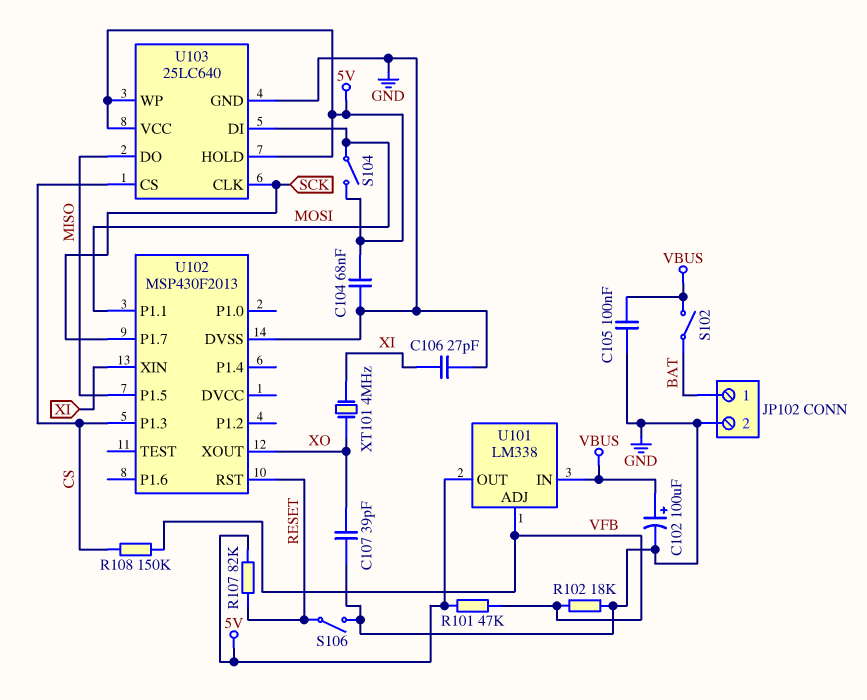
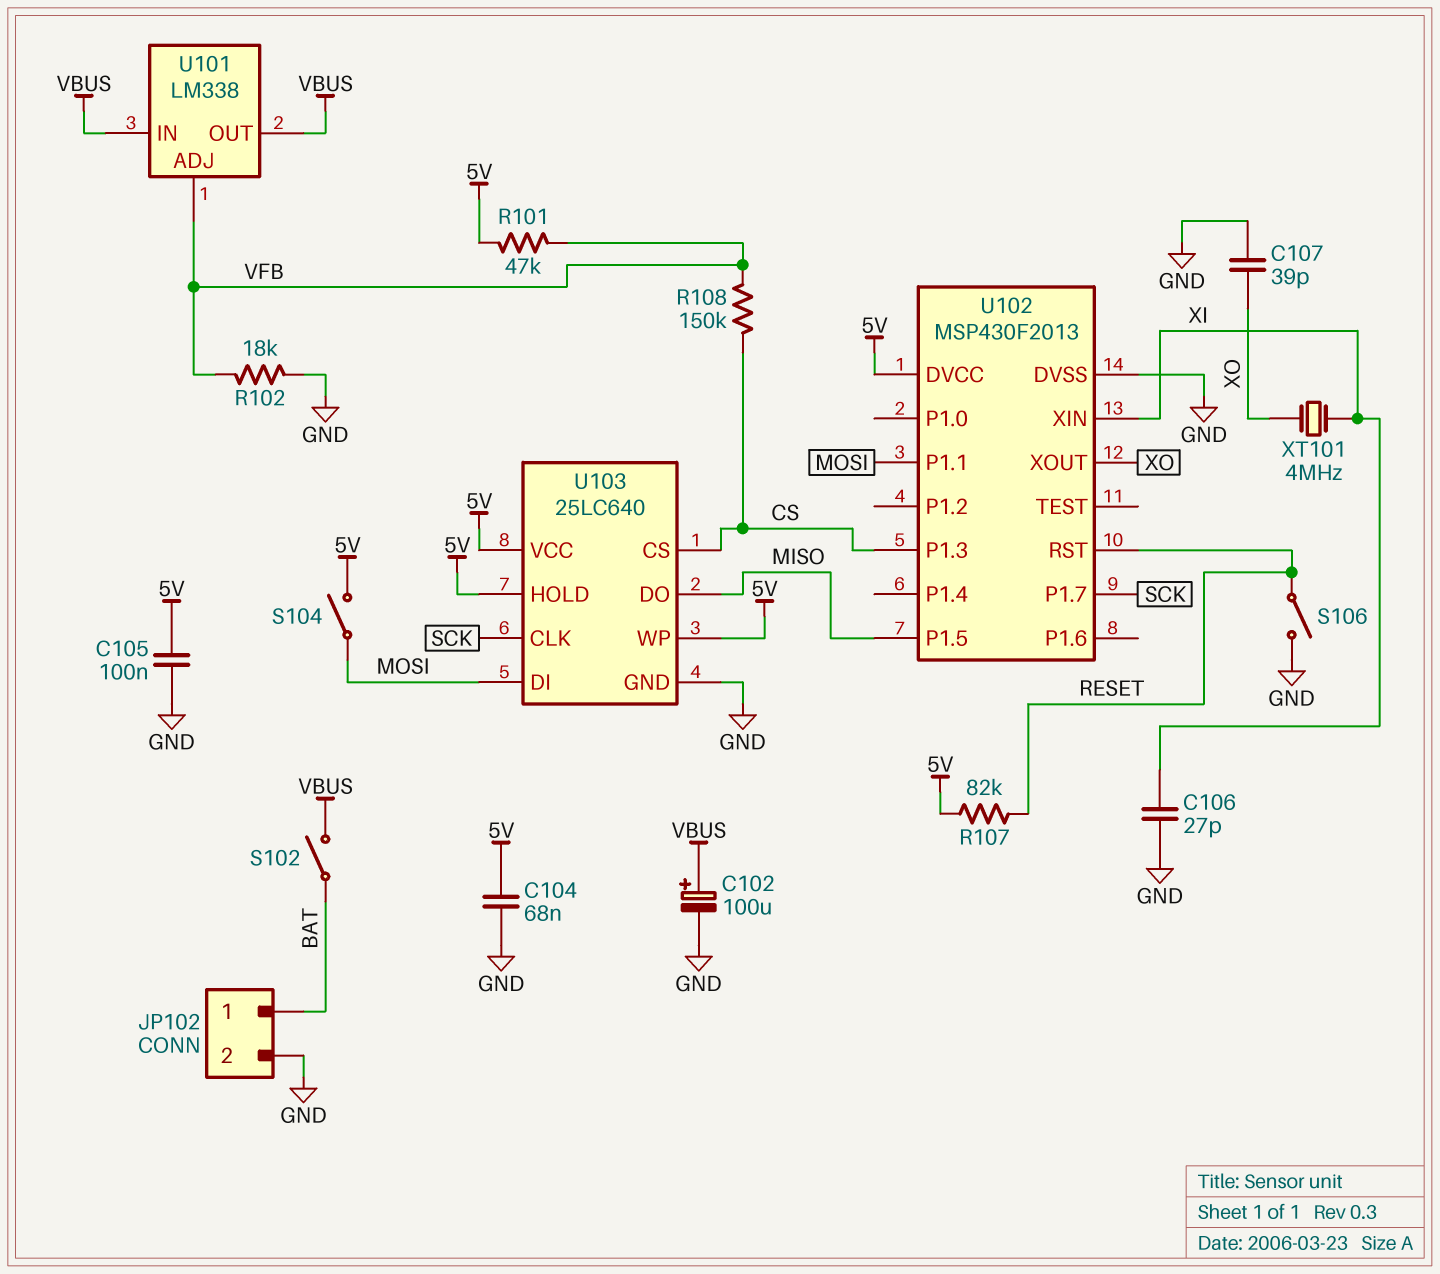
C105: 100nF (GND, VBUS) -> 100nF (5V, GND)
U101 pin OUT: 5V -> VBUS
U102 pin DVCC: none -> 5V

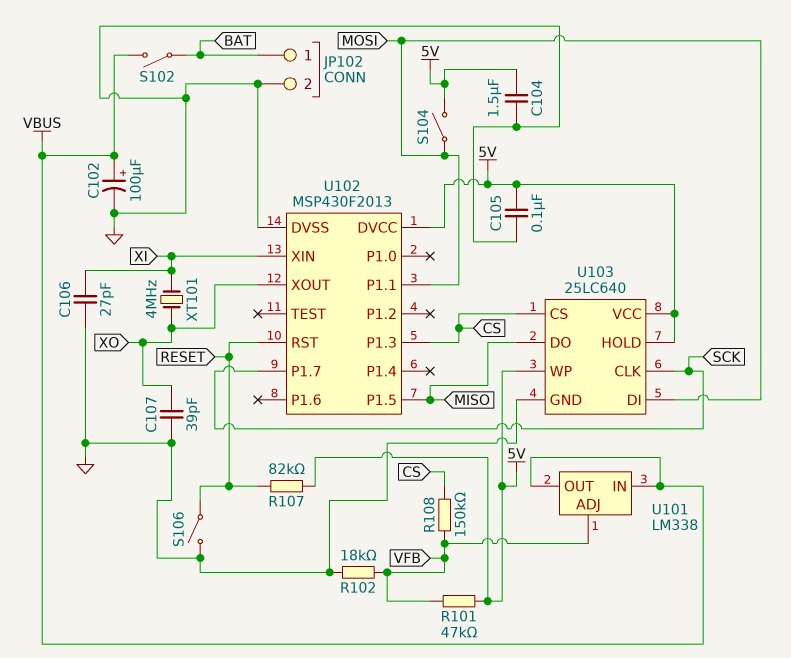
C104: 68nF (5V, GND) -> 1.5uF (5V, GND)

